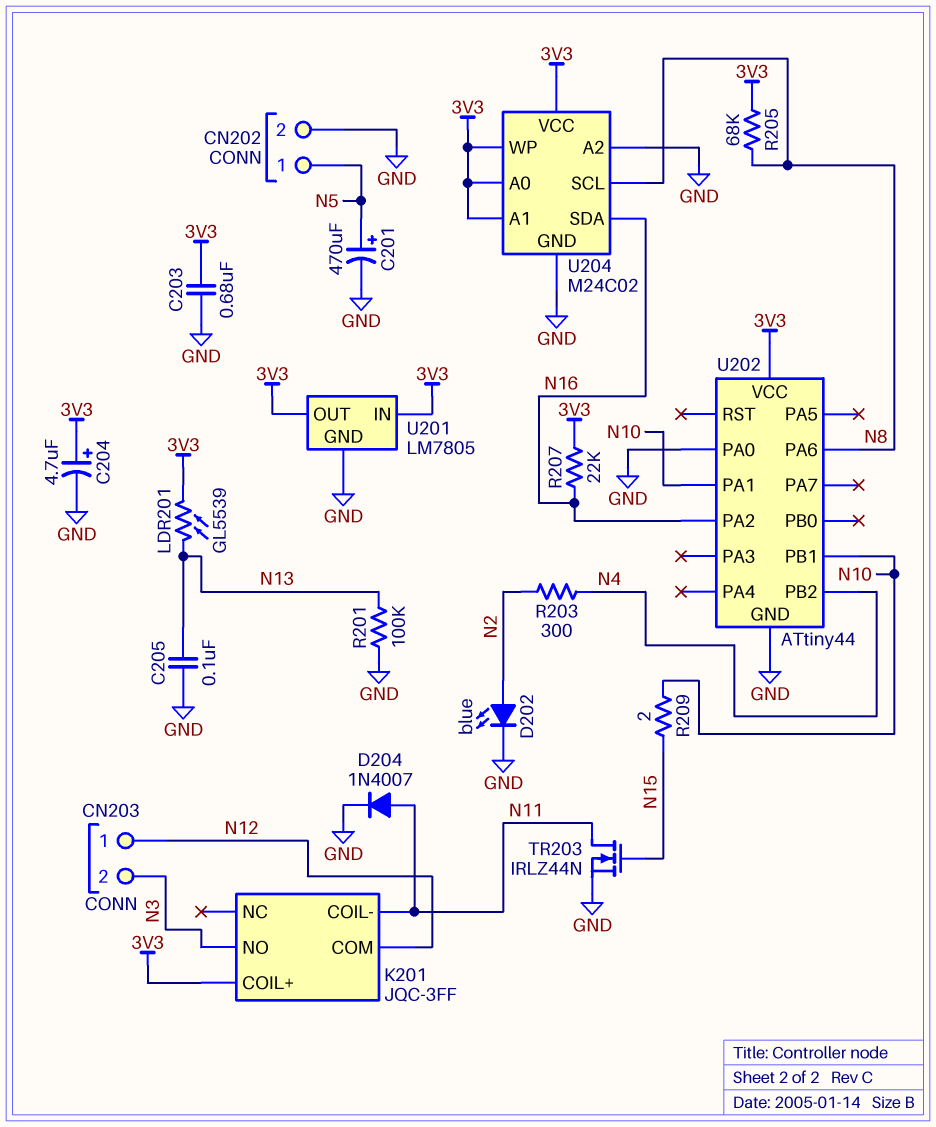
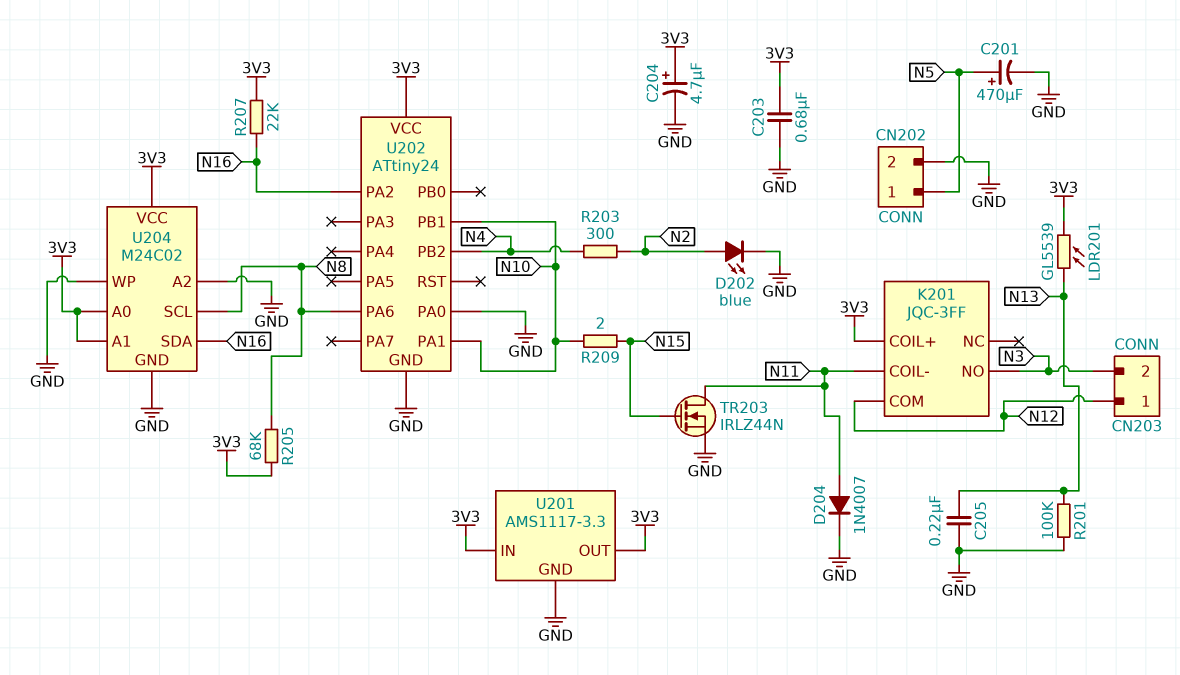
C205: 100nF (GND, N13) -> 220nF (GND, N13)
U201: LM7805 -> AMS1117-3.3
U202: ATtiny44 -> ATtiny24
U204 pin WP: 3V3 -> GND

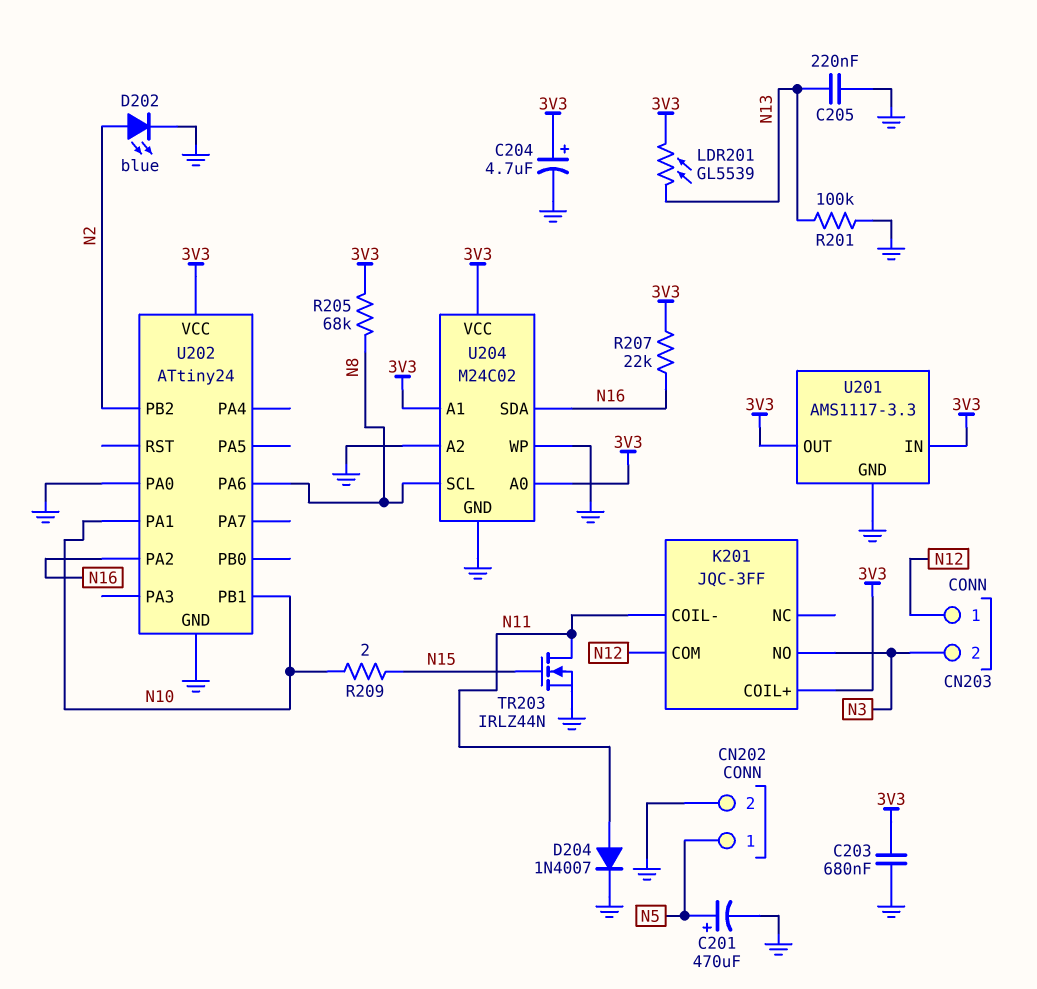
R203: 300 (N2, N4) -> none
U202 pin PB2: N4 -> N2

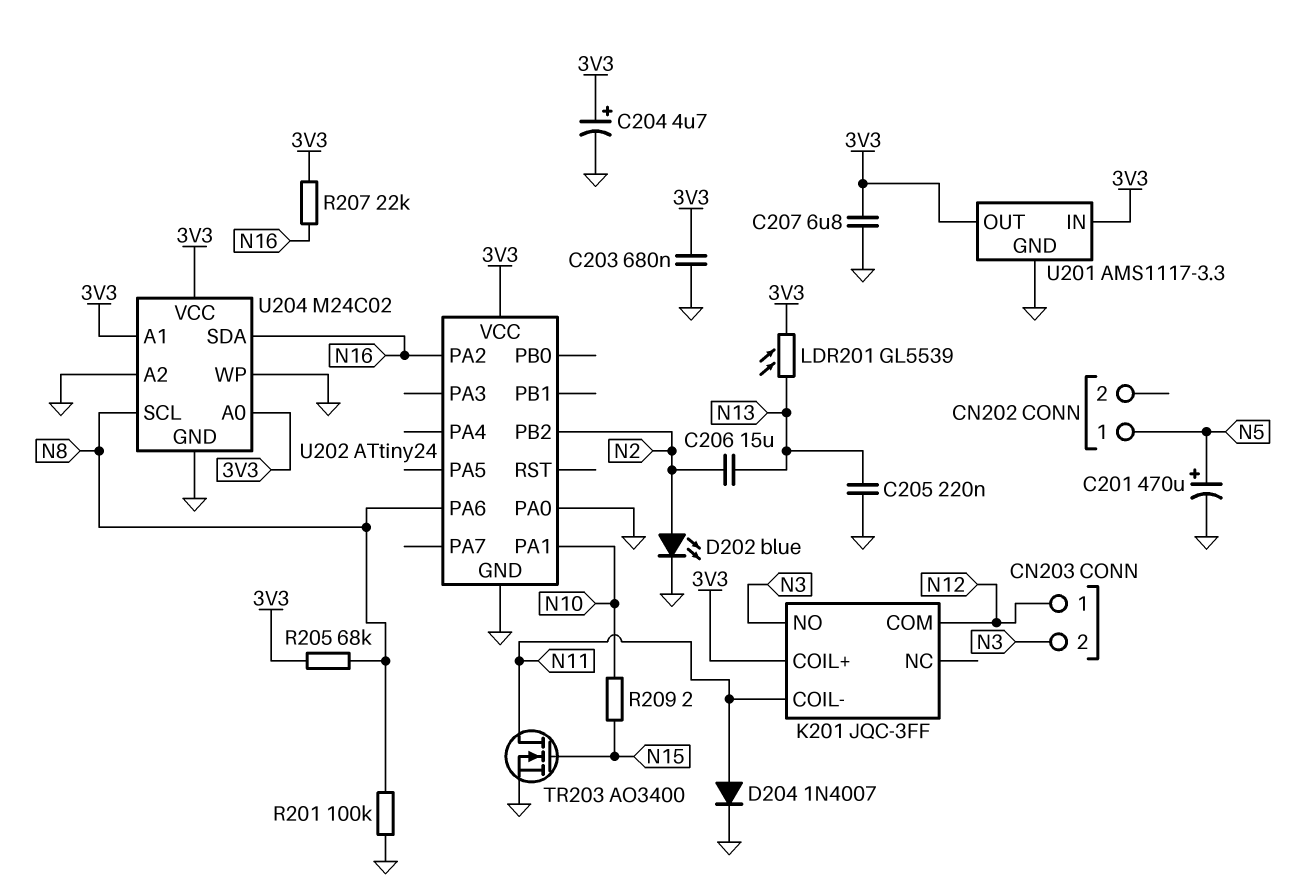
C206: none -> 15uF (N2, N13)
C207: none -> 6.8uF (3V3, GND)
CN202 pin 2: GND -> none
R201: 100k (GND, N13) -> 100k (GND, N8)
TR203: NMOS IRLZ44N (G N15, D N11, S GND) -> NMOS AO3400 (G N15, D N11, S GND)
U202 pin PB1: N10 -> none

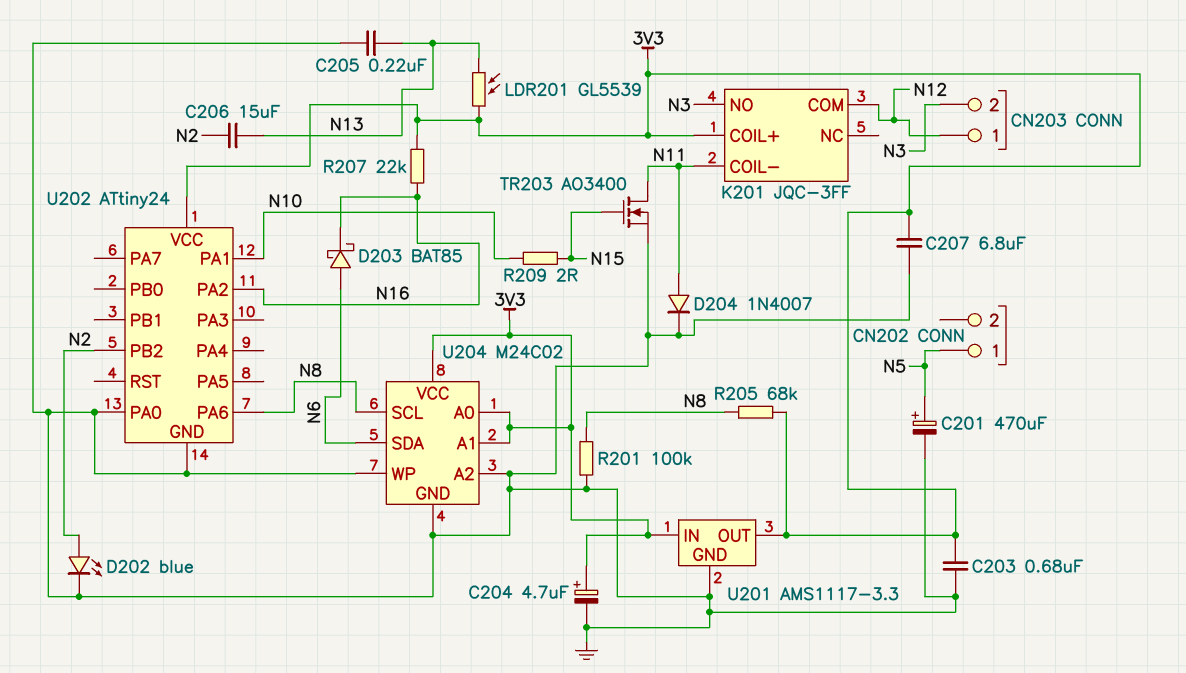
D203: none -> schottky BAT85 (A N6, K N16)
U204 pin SDA: N16 -> N6

